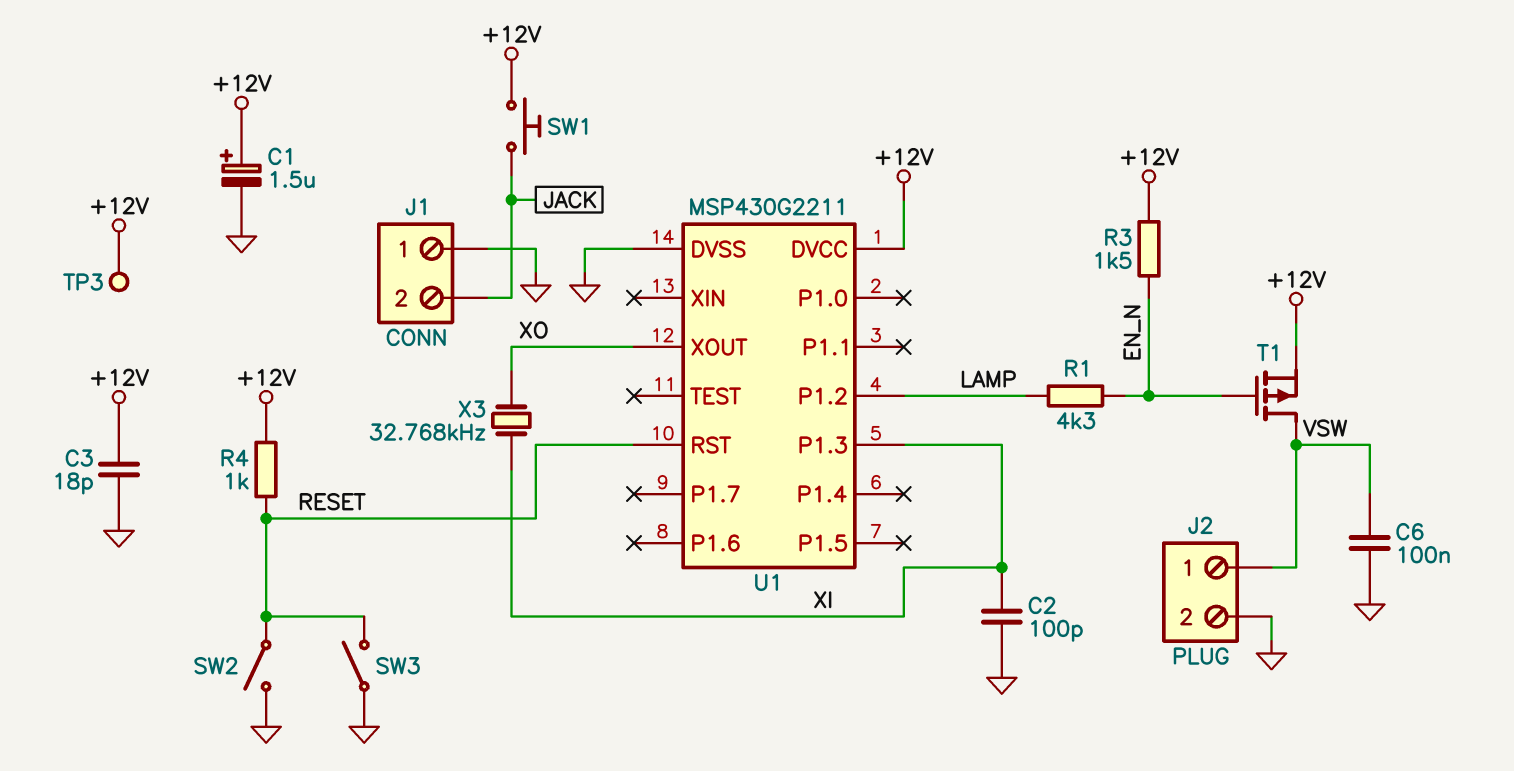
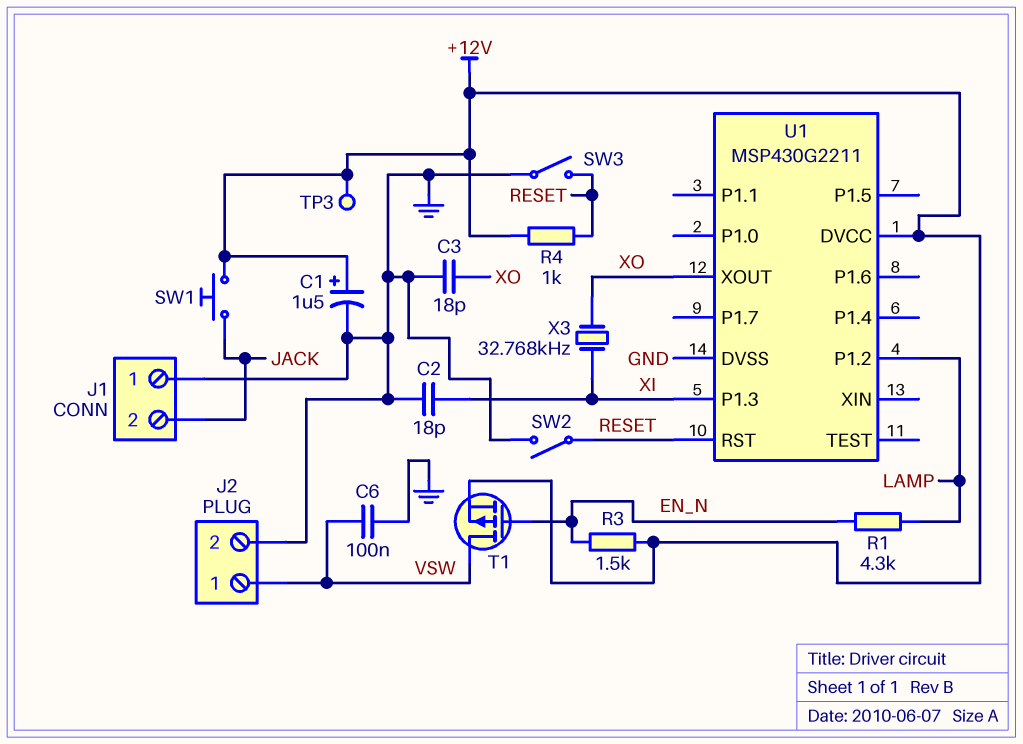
C2: 100pF (GND, XI) -> 18pF (GND, XI)
C3: 18pF (+12V, GND) -> 18pF (GND, XO)

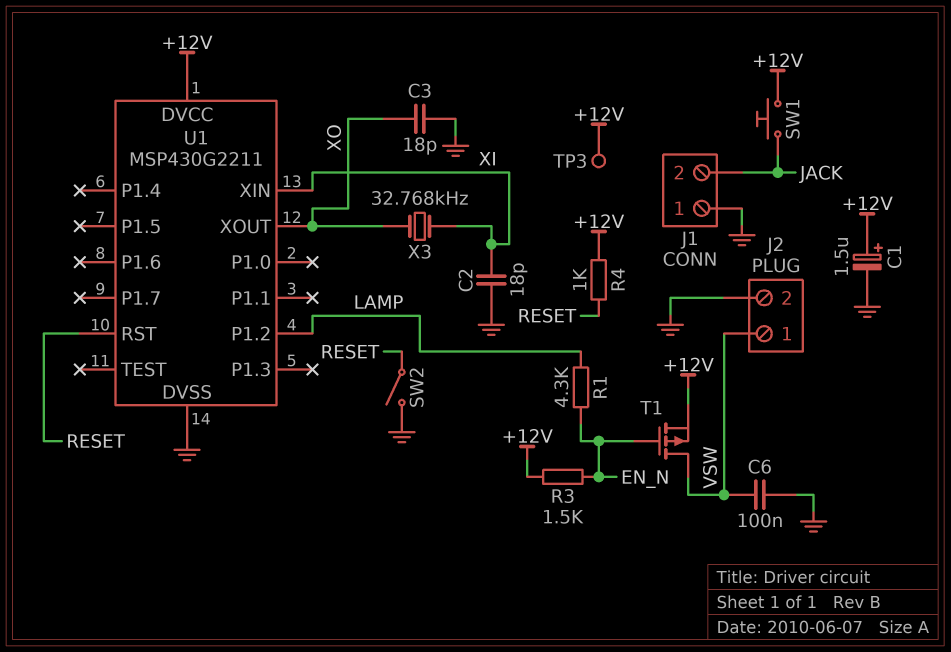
SW3: switch (GND, RESET) -> none
U1 pin P1.3: XI -> none
U1 pin XIN: none -> XI

